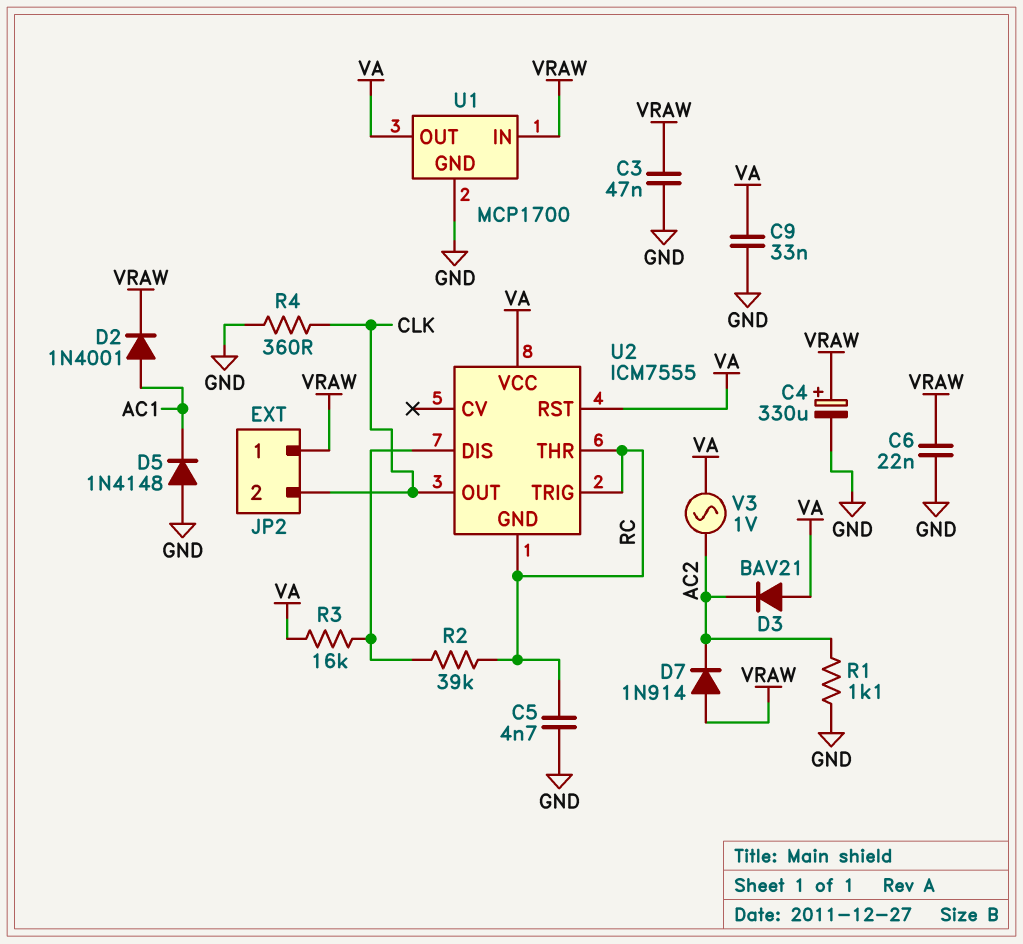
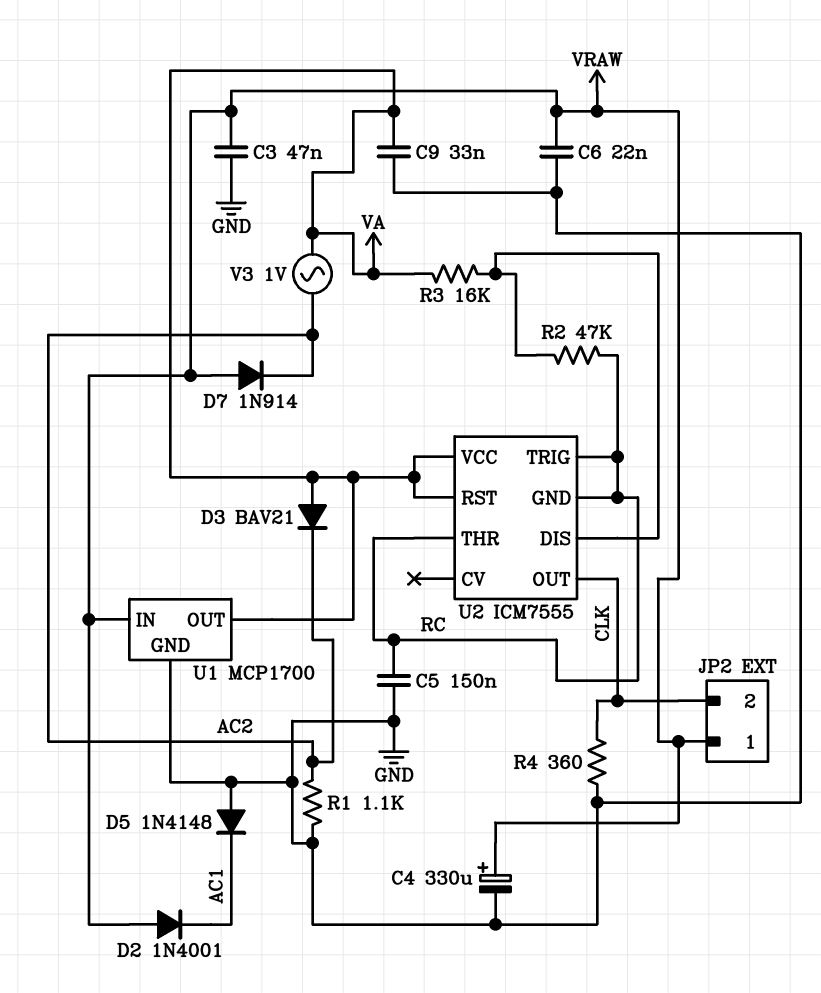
C5: 4.7nF (GND, RC) -> 150nF (GND, RC)
D2: diode 1N4001 (A AC1, K VRAW) -> diode 1N4001 (A VRAW, K AC1)
R2: 39k (RC, U2/DIS) -> 47k (RC, U2/DIS)

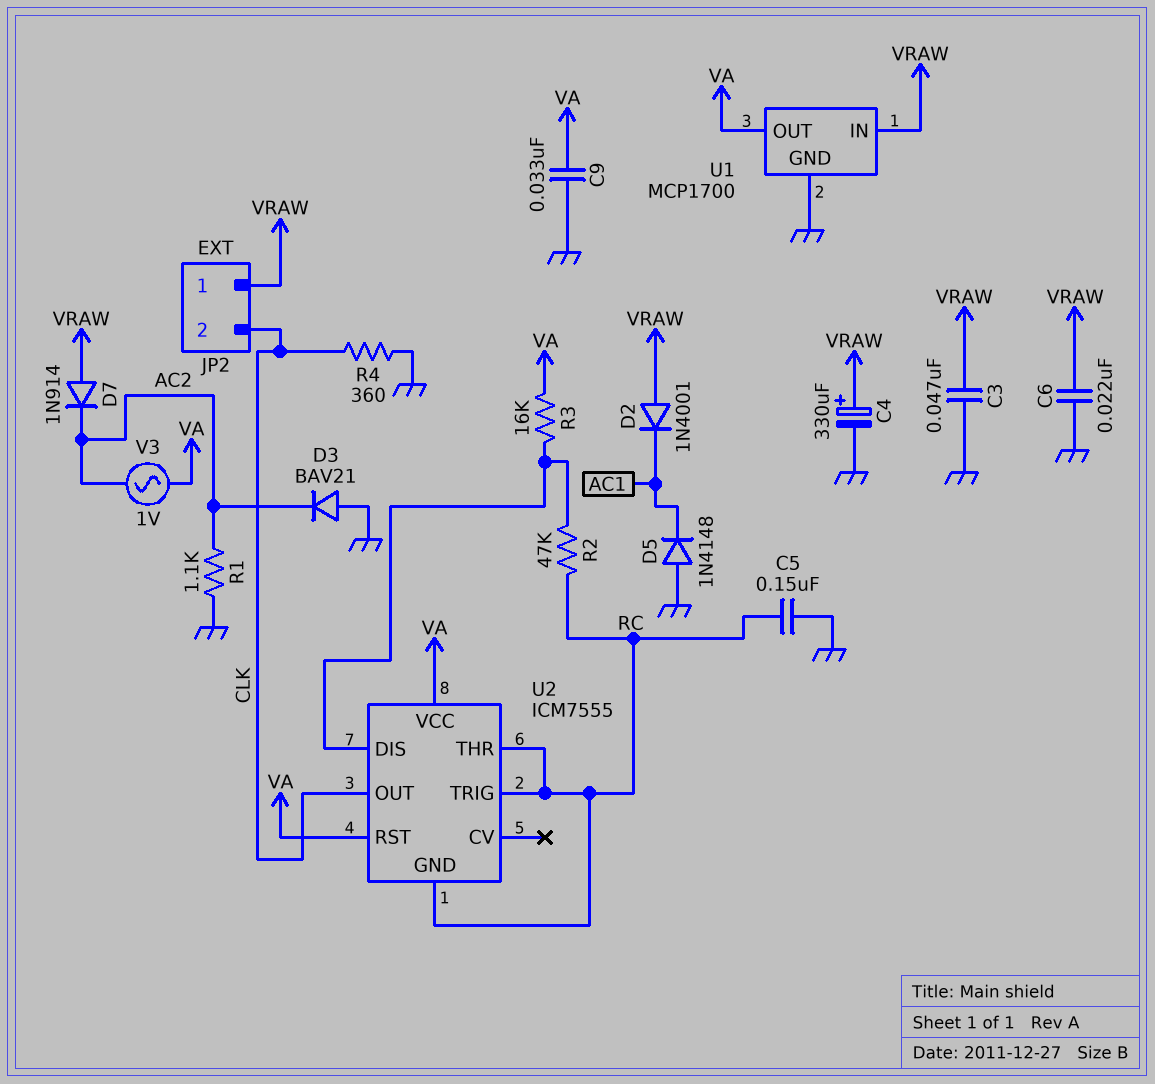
D3: diode BAV21 (A VA, K AC2) -> diode BAV21 (A GND, K AC2)

